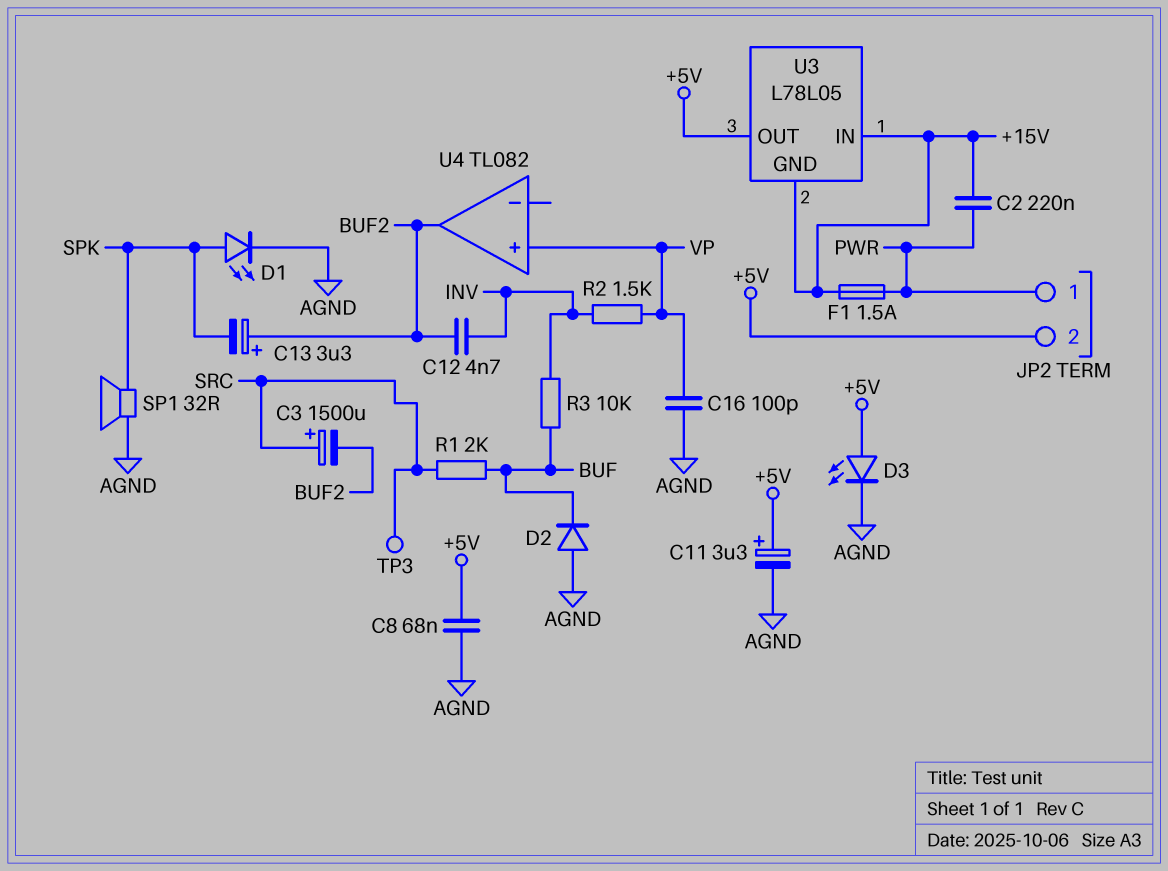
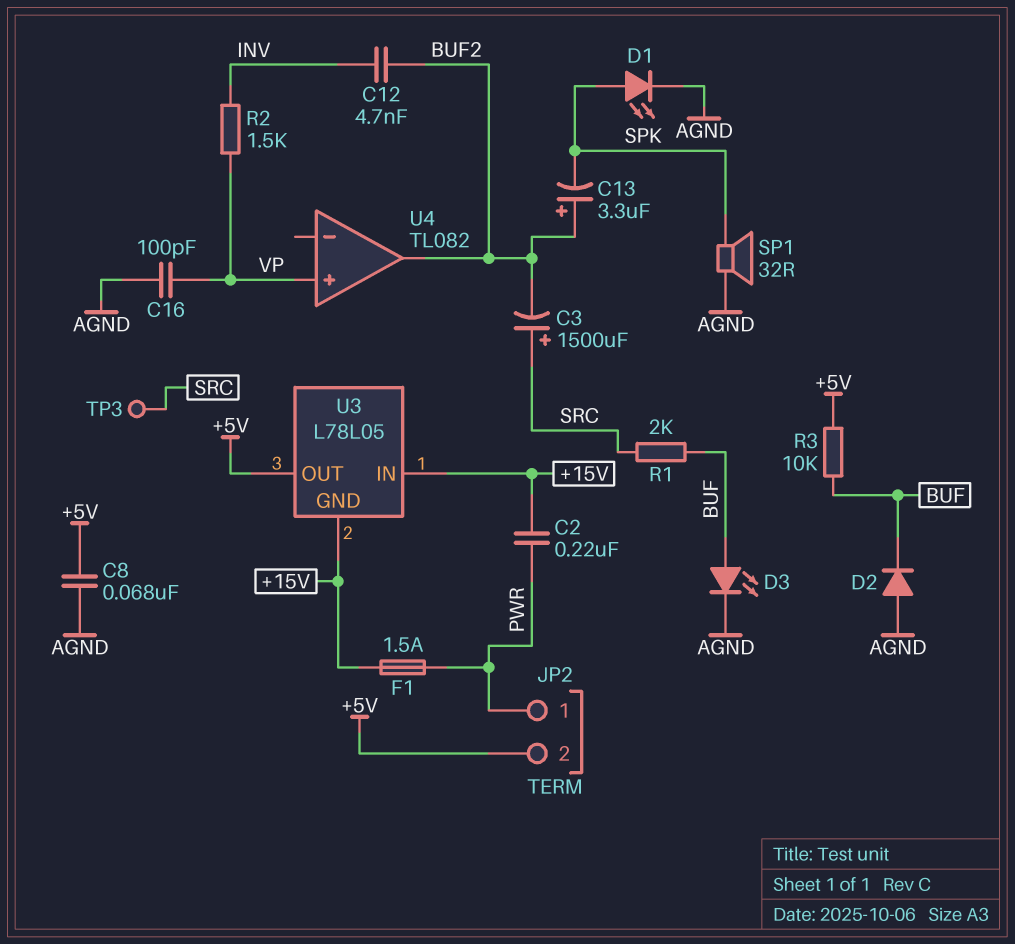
C11: 3.3uF (plus +5V, minus AGND) -> none
D3: LED (A +5V, K AGND) -> LED (A BUF, K AGND)
R3: 10k (BUF, INV) -> 10k (+5V, BUF)

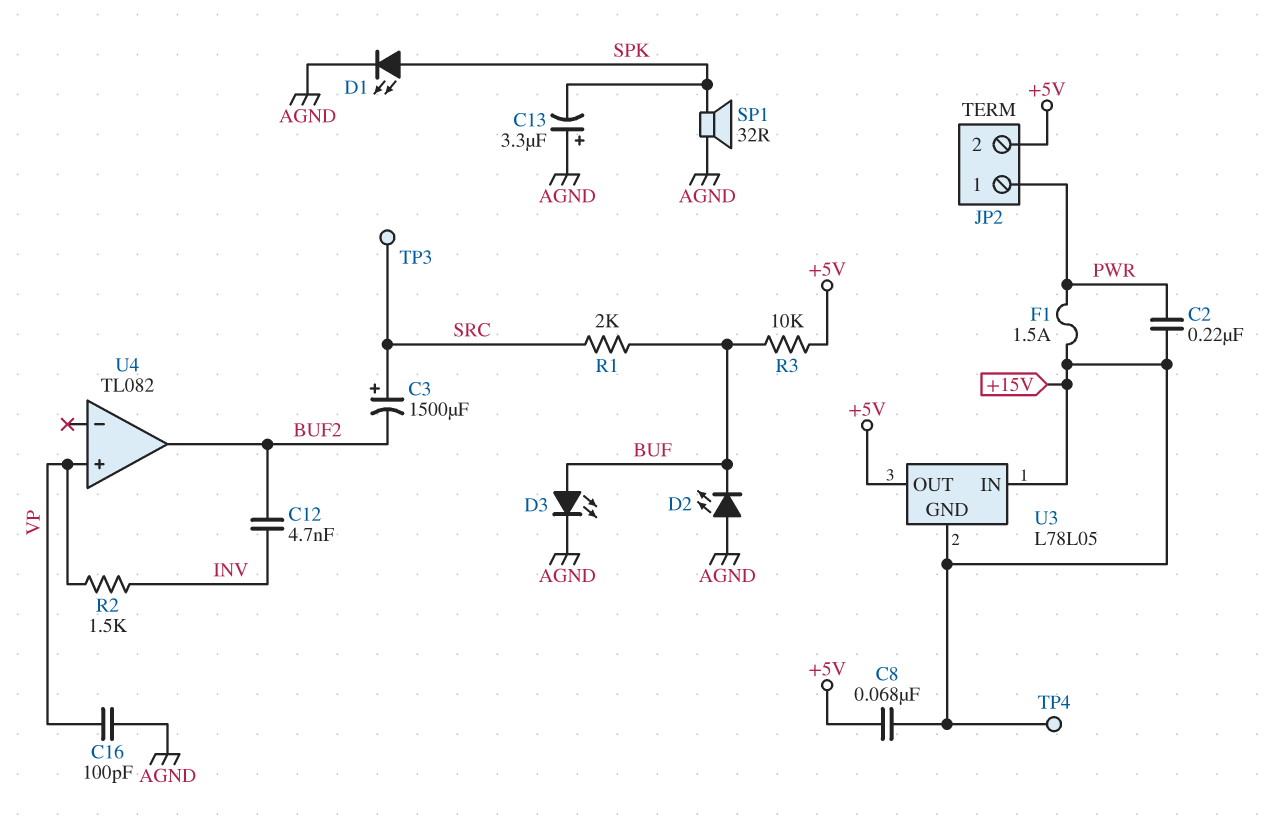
C8: 68nF (+5V, AGND) -> 68nF (+5V, +15V)
C13: 3.3uF (plus BUF2, minus SPK) -> 3.3uF (plus AGND, minus SPK)
D2: diode (A AGND, K BUF) -> LED (A AGND, K BUF)
TP4: none -> test point (+15V)

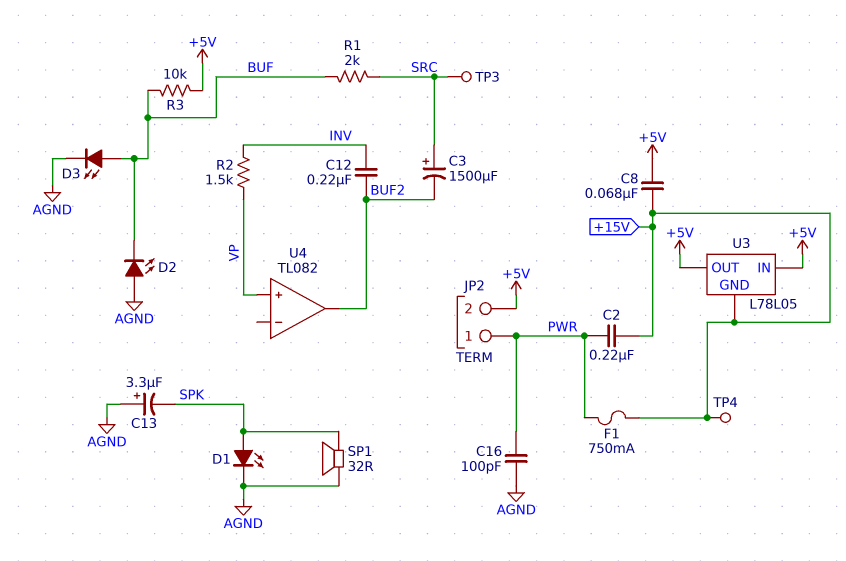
C12: 4.7nF (BUF2, INV) -> 220nF (BUF2, INV)
C16: 100pF (AGND, VP) -> 100pF (AGND, PWR)
F1: 1.5A (+15V, PWR) -> 750mA (+15V, PWR)
U3 pin IN: +15V -> +5V

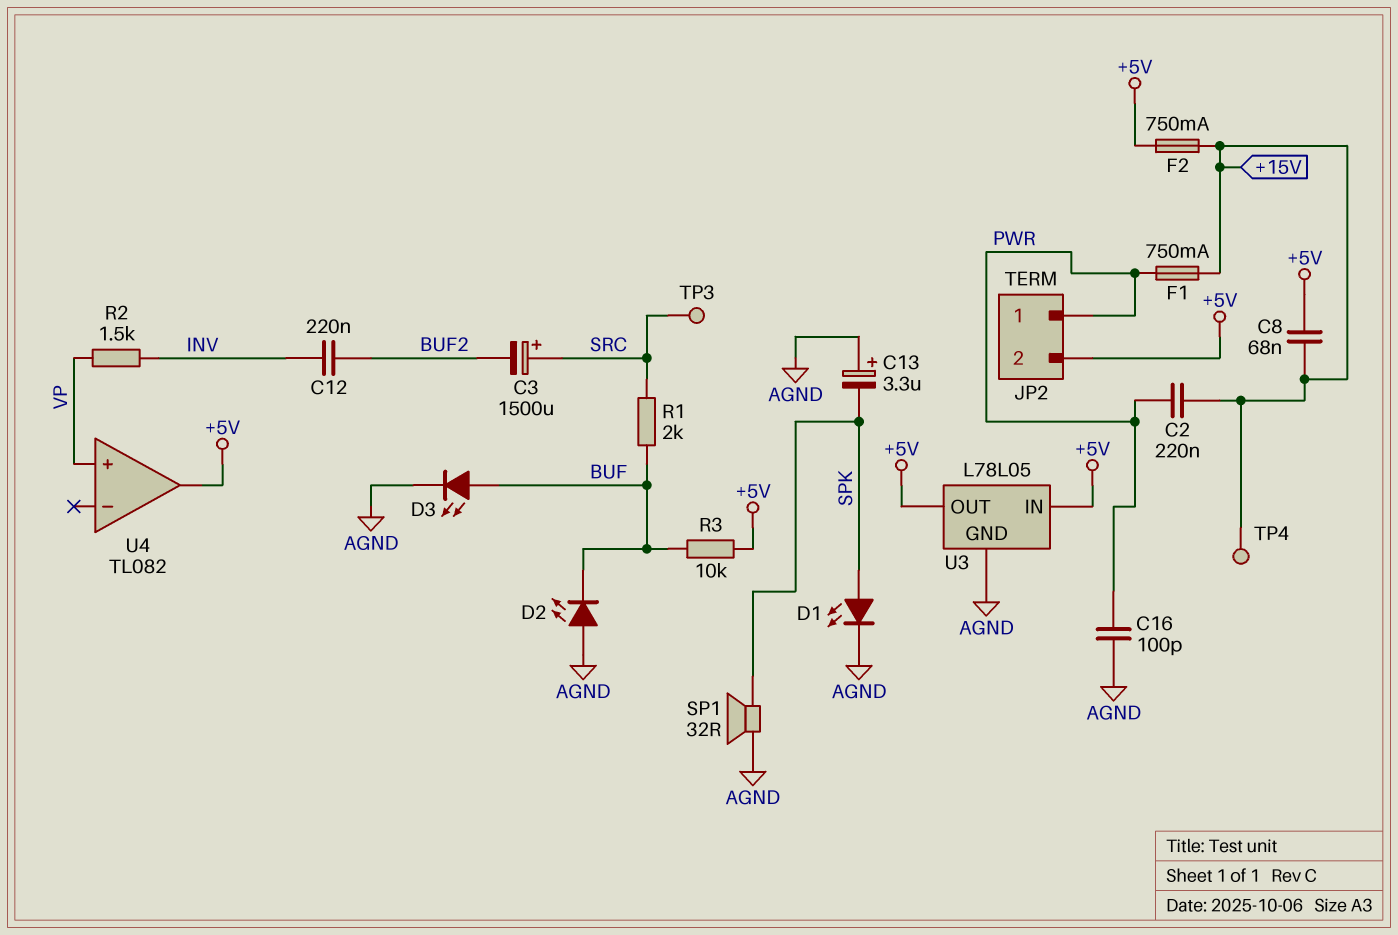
F2: none -> 750mA (+5V, +15V)
U3 pin GND: +15V -> AGND
U4 pin out: BUF2 -> +5V

